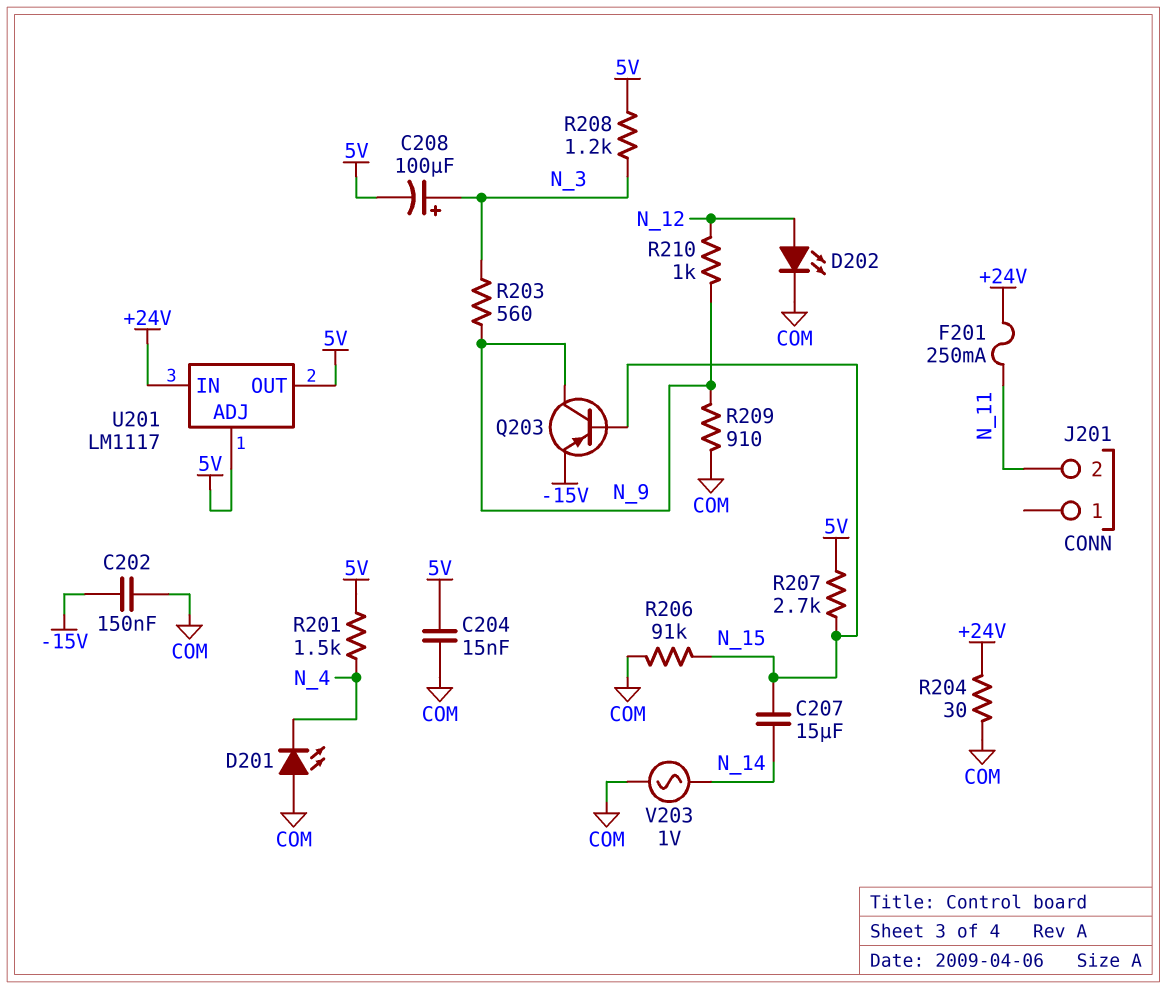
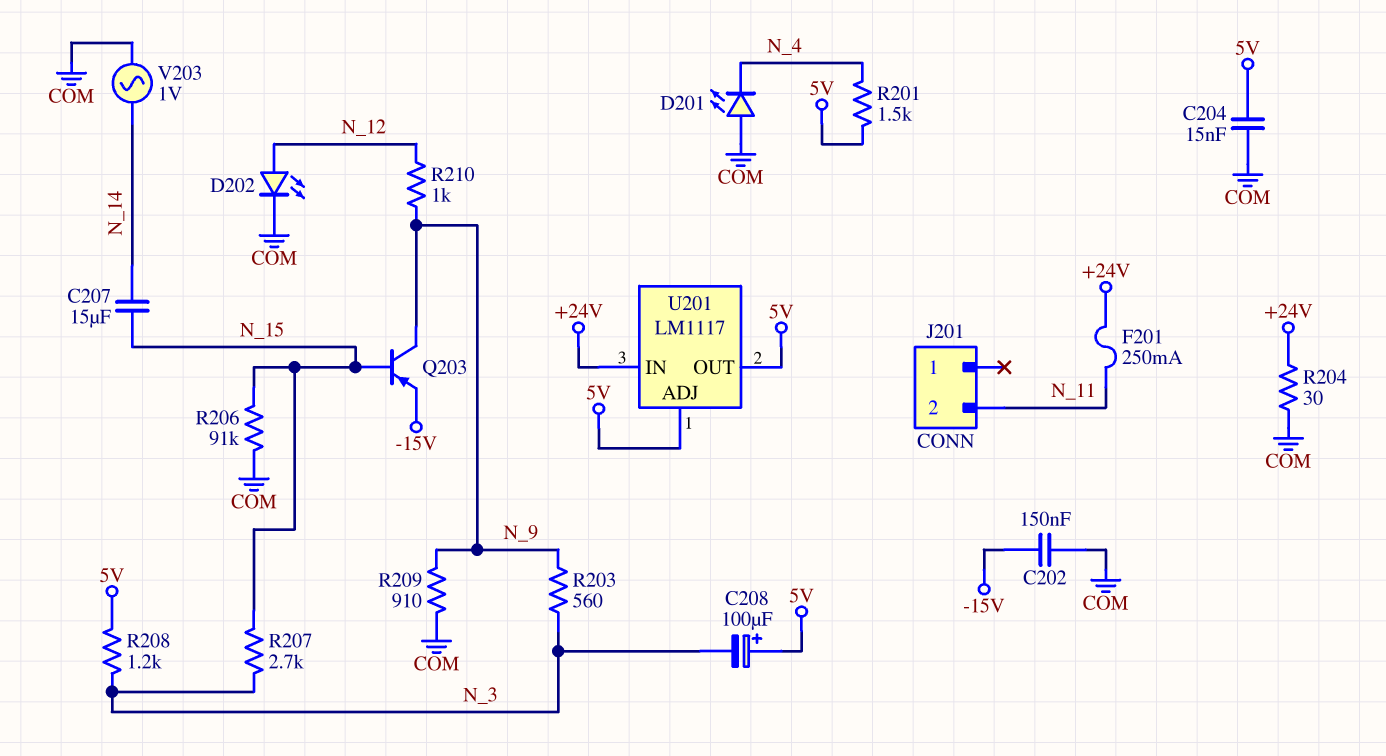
C208: 100uF (plus N_3, minus 5V) -> 100uF (plus 5V, minus N_3)
R207: 2.7k (5V, N_15) -> 2.7k (N_3, N_15)

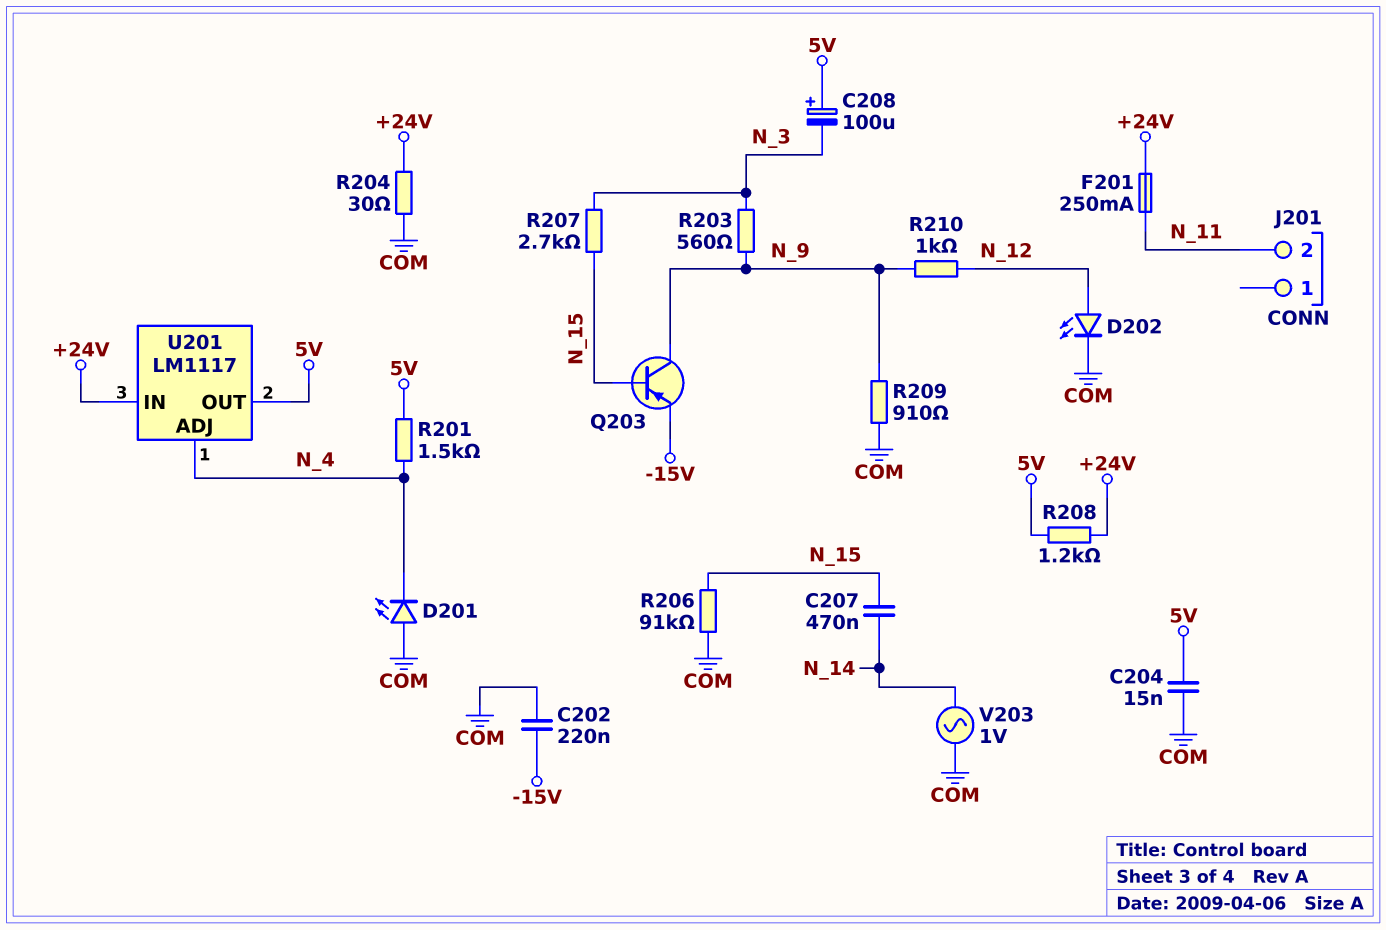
C202: 150nF (-15V, COM) -> 220nF (-15V, COM)
C207: 15uF (N_14, N_15) -> 470nF (N_14, N_15)
R208: 1.2k (5V, N_3) -> 1.2k (+24V, 5V)
U201 pin ADJ: 5V -> N_4

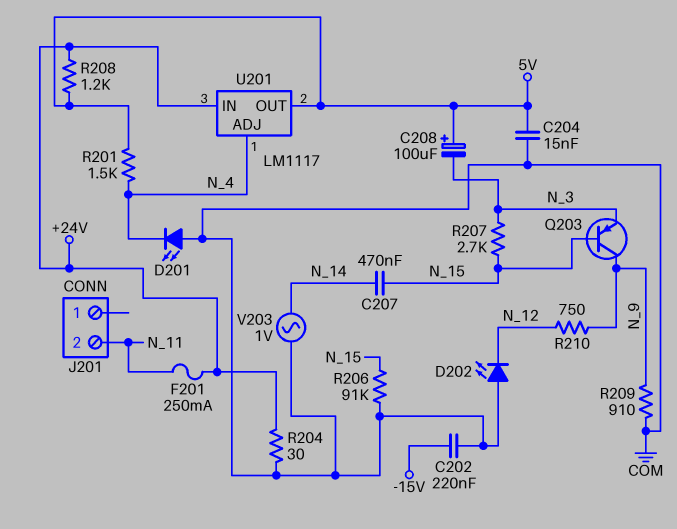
D202: LED (A N_12, K COM) -> LED (A COM, K N_12)
Q203: PNP (B N_15, C N_9, E -15V) -> PNP (B N_15, C N_9, E N_3)
R203: 560 (N_3, N_9) -> none
R210: 1k (N_9, N_12) -> 750 (N_9, N_12)

